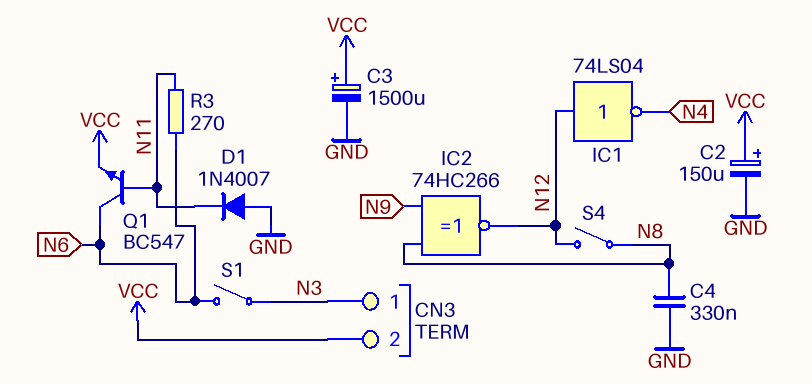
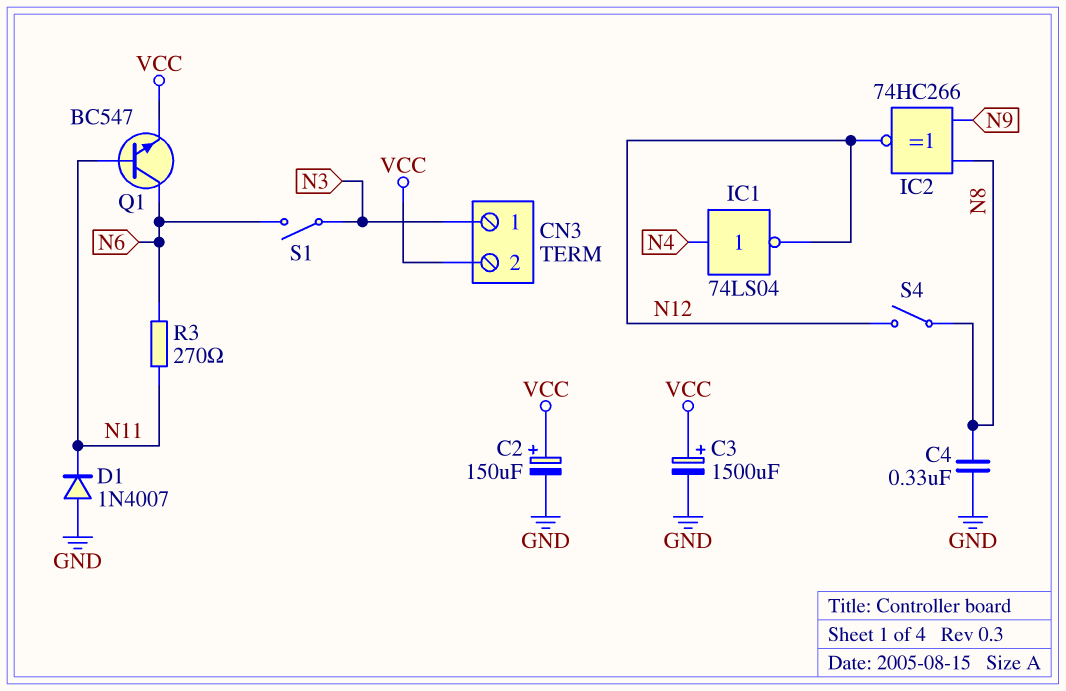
IC1: NOT 74LS04 (in N12, out N4) -> NOT 74LS04 (in N4, out N12)

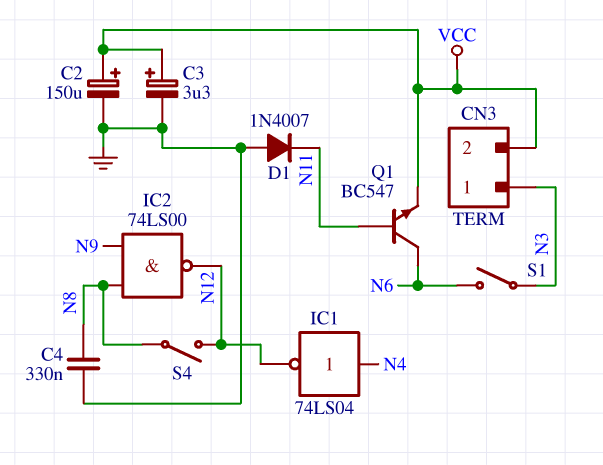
C3: 1500uF (plus VCC, minus GND) -> 3.3uF (plus VCC, minus GND)
IC2: XNOR 74HC266 (in N8, in N9, out N12) -> NAND 74LS00 (in N8, in N9, out N12)
R3: 270 (N6, N11) -> none

